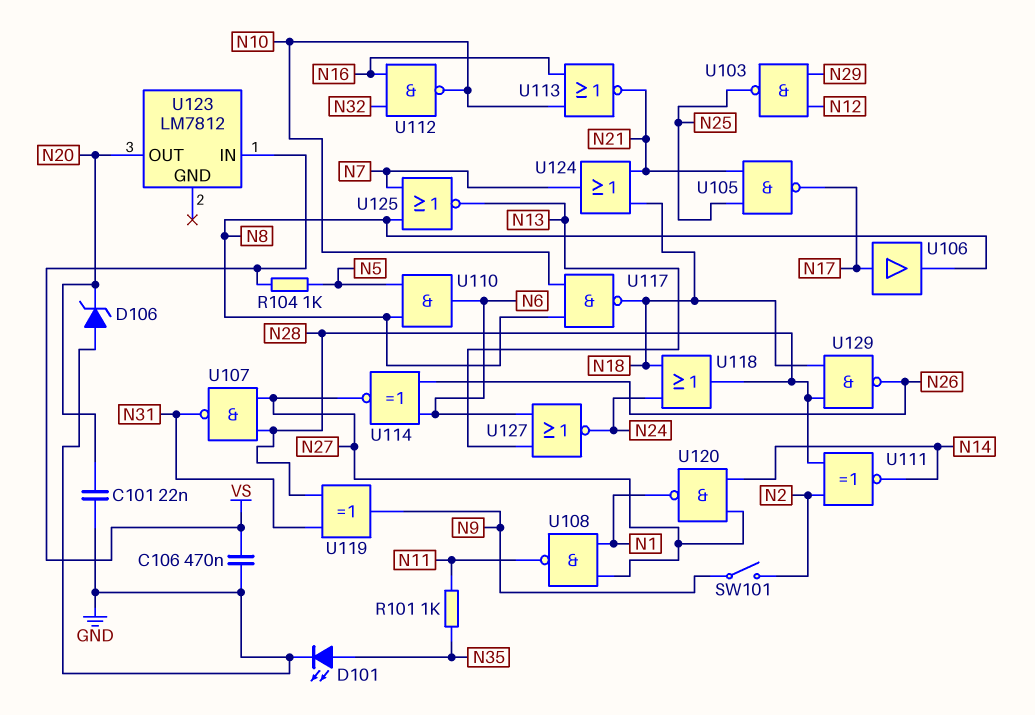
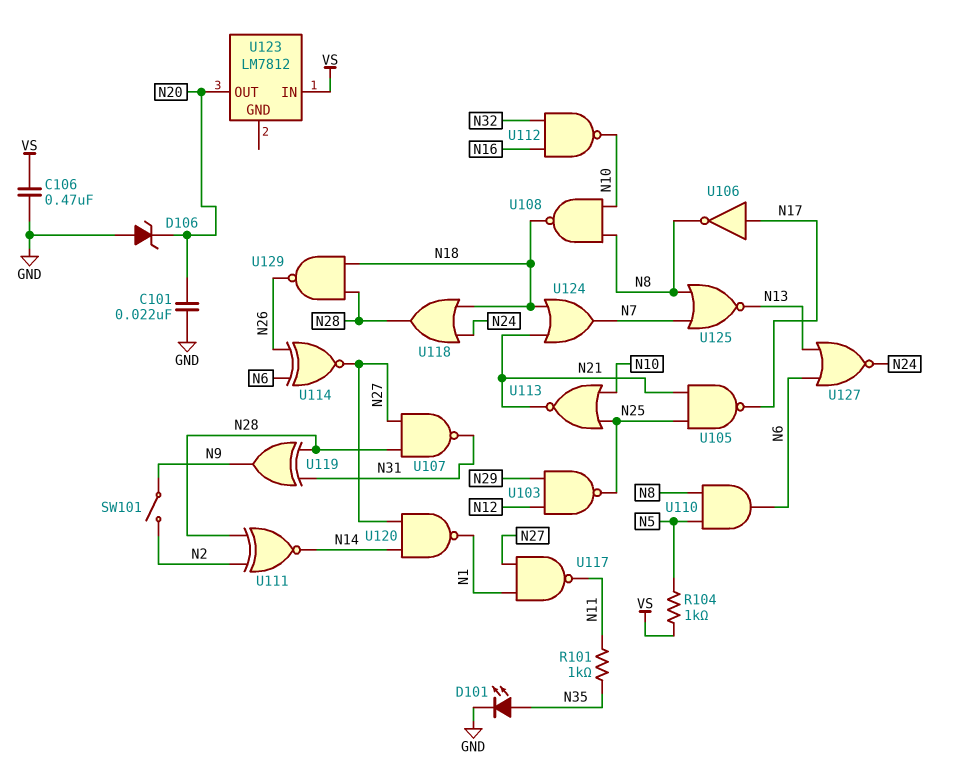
U106: buffer (in N17, out N8) -> NOT (in N17, out N8)
U108: NAND (in N1, in N27, out N11) -> NAND (in N8, in N10, out N18)
U113: NOR (in N10, in N16, out N21) -> NOR (in N10, in N25, out N21)
U117: NAND (in N8, in N10, out N18) -> NAND (in N1, in N27, out N11)

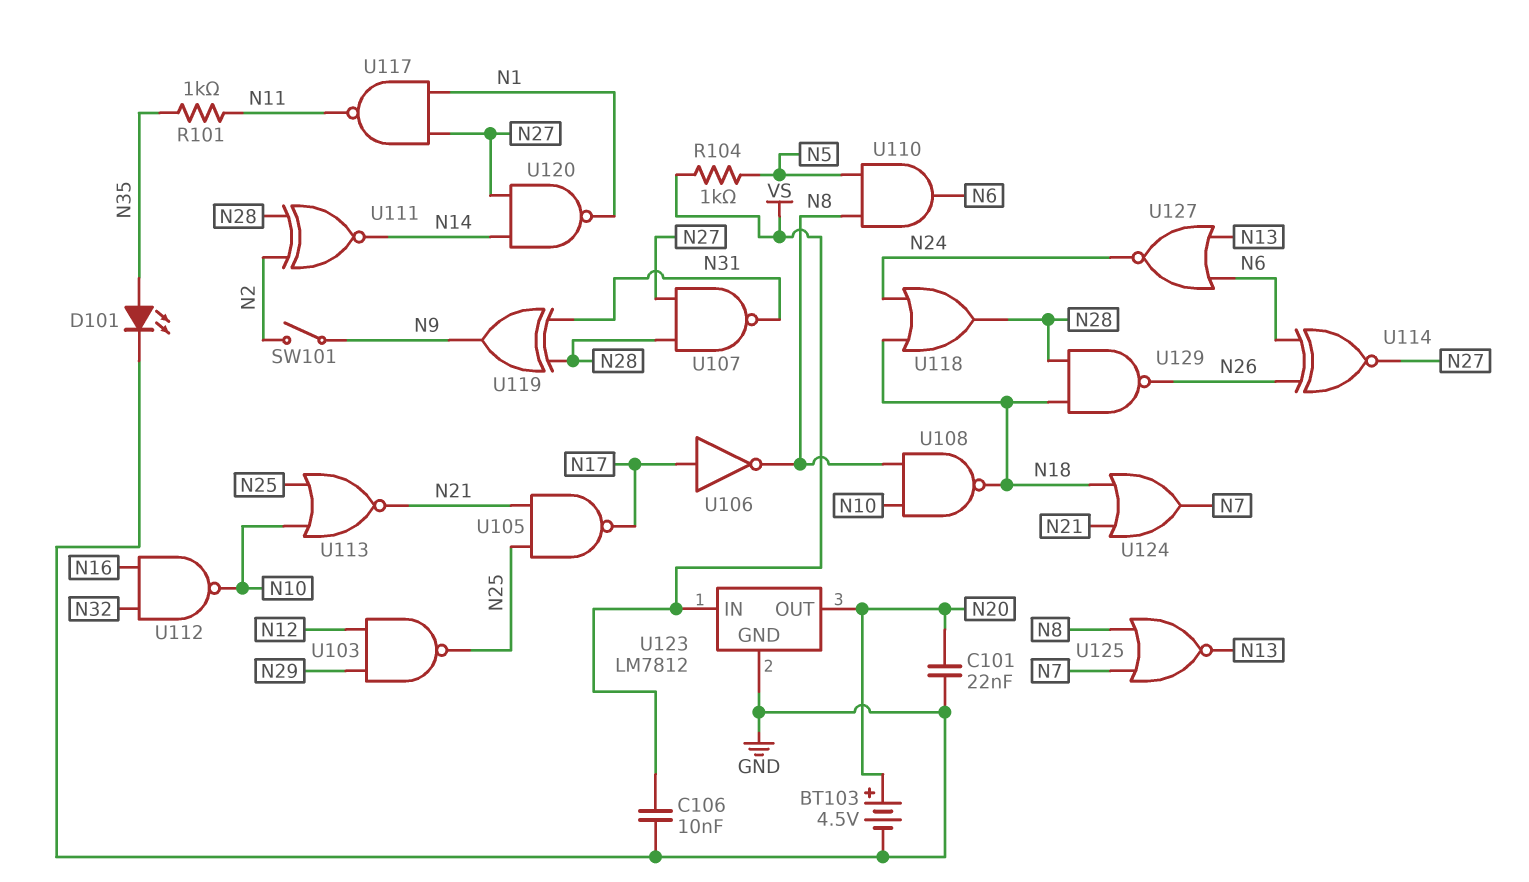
BT103: none -> 4.5V (plus N20, minus GND)
C106: 470nF (GND, VS) -> 10nF (GND, VS)
D106: zener (A GND, K N20) -> none
U123 pin GND: none -> GND

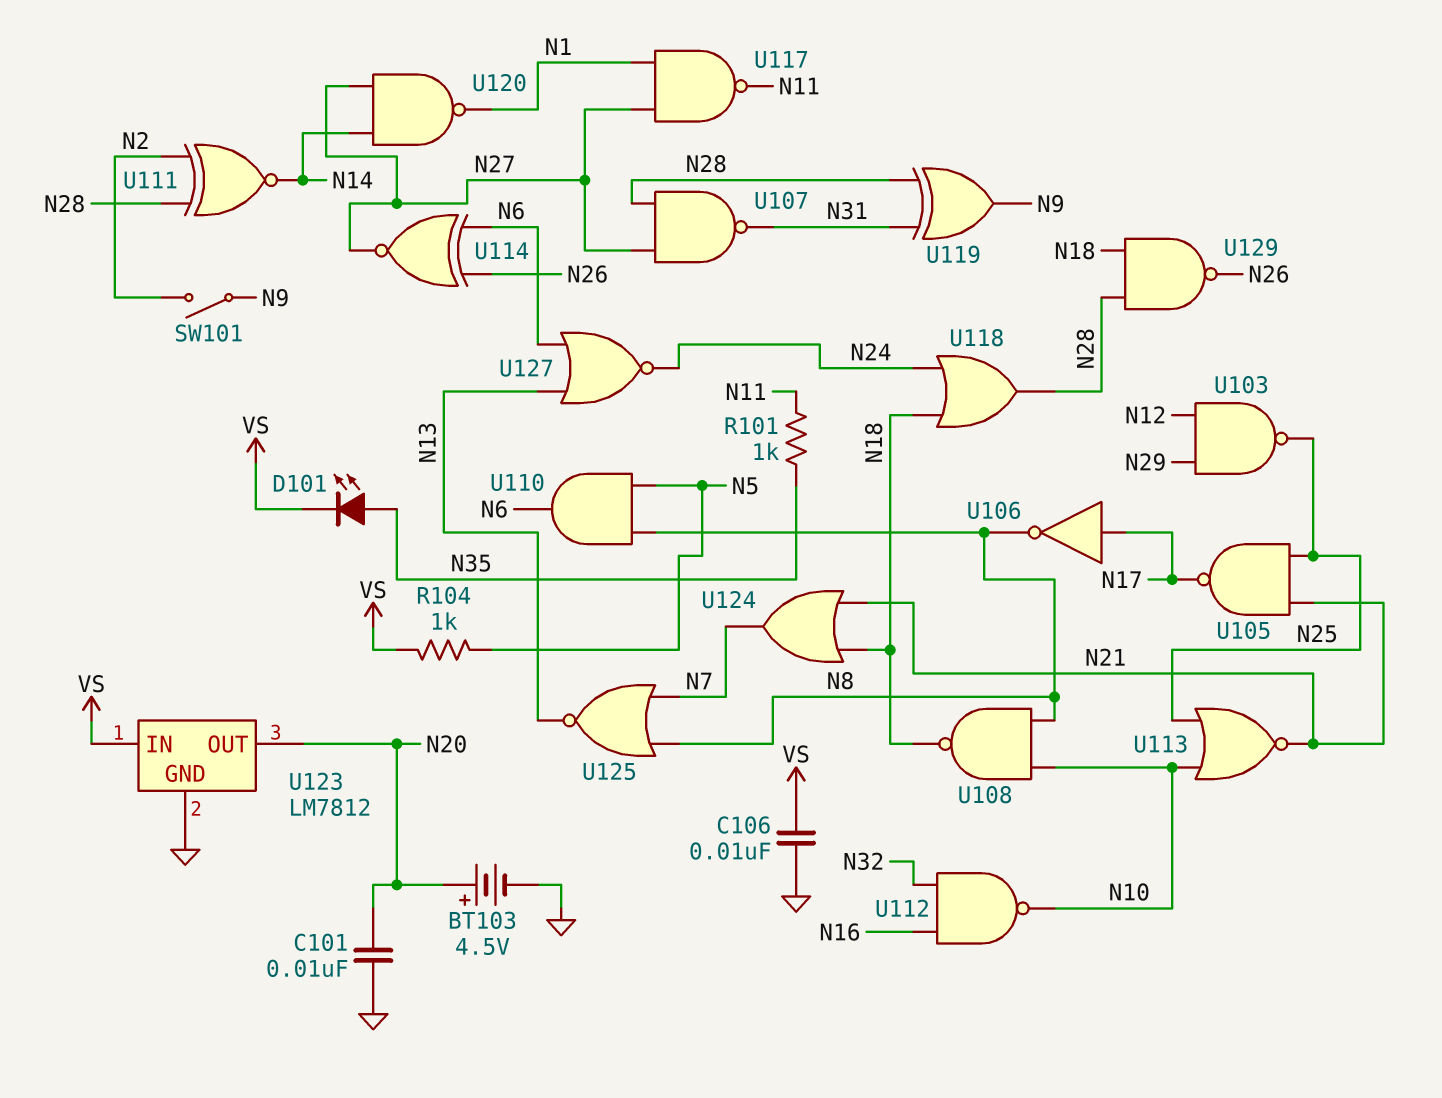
C101: 22nF (GND, N20) -> 10nF (GND, N20)
D101: LED (A N35, K GND) -> LED (A N35, K VS)

